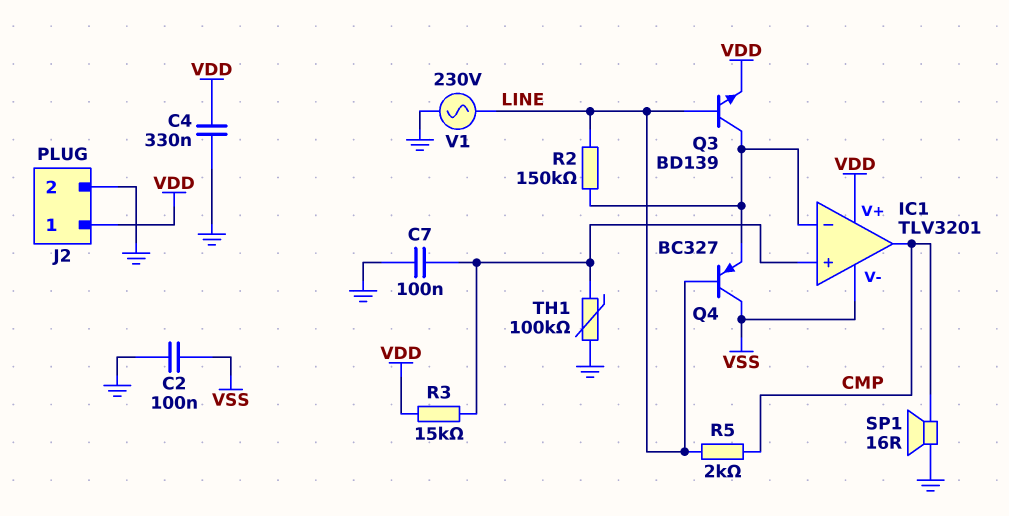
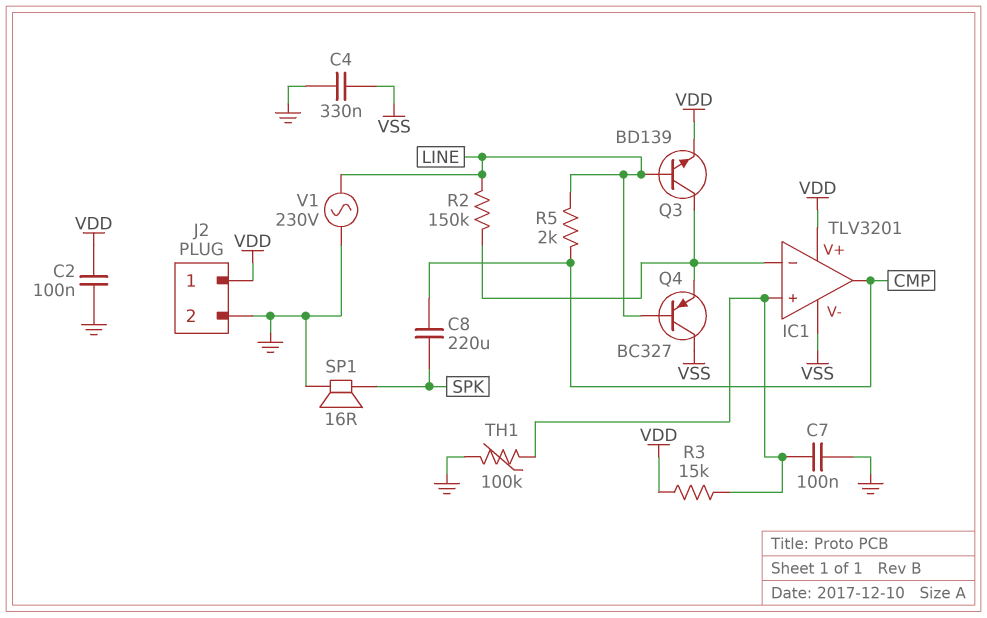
C2: 100nF (GND, VSS) -> 100nF (GND, VDD)
C4: 330nF (GND, VDD) -> 330nF (GND, VSS)
C8: none -> 220uF (CMP, SPK)
SP1: speaker 16R (CMP, GND) -> speaker 16R (GND, SPK)

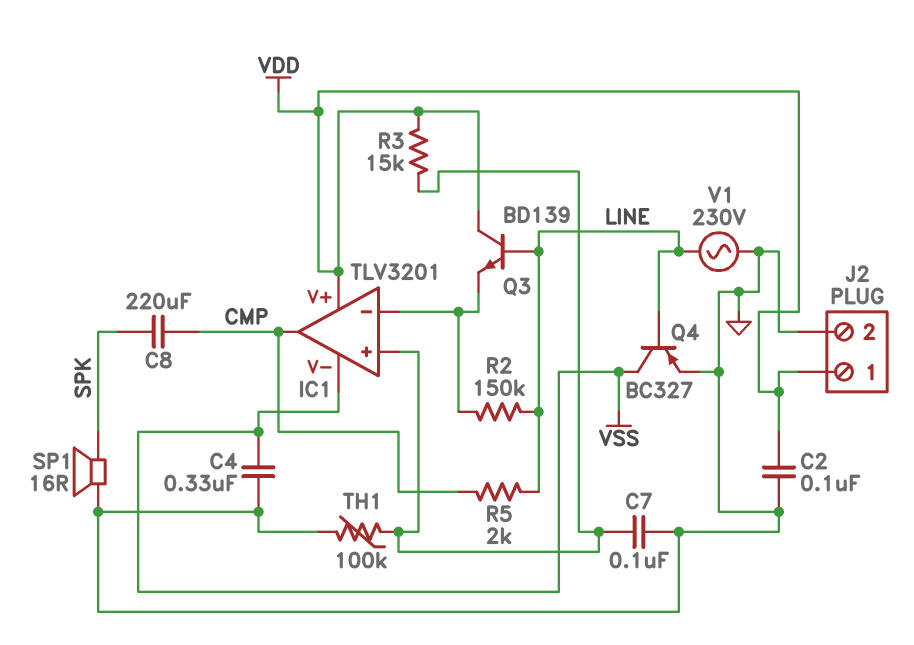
Q3: NPN BD139 (B LINE, C IC1/in-, E VDD) -> NPN BD139 (B LINE, C VDD, E IC1/in-)
Q4: PNP BC327 (B LINE, C VSS, E IC1/in-) -> PNP BC327 (B LINE, C VSS, E GND)

